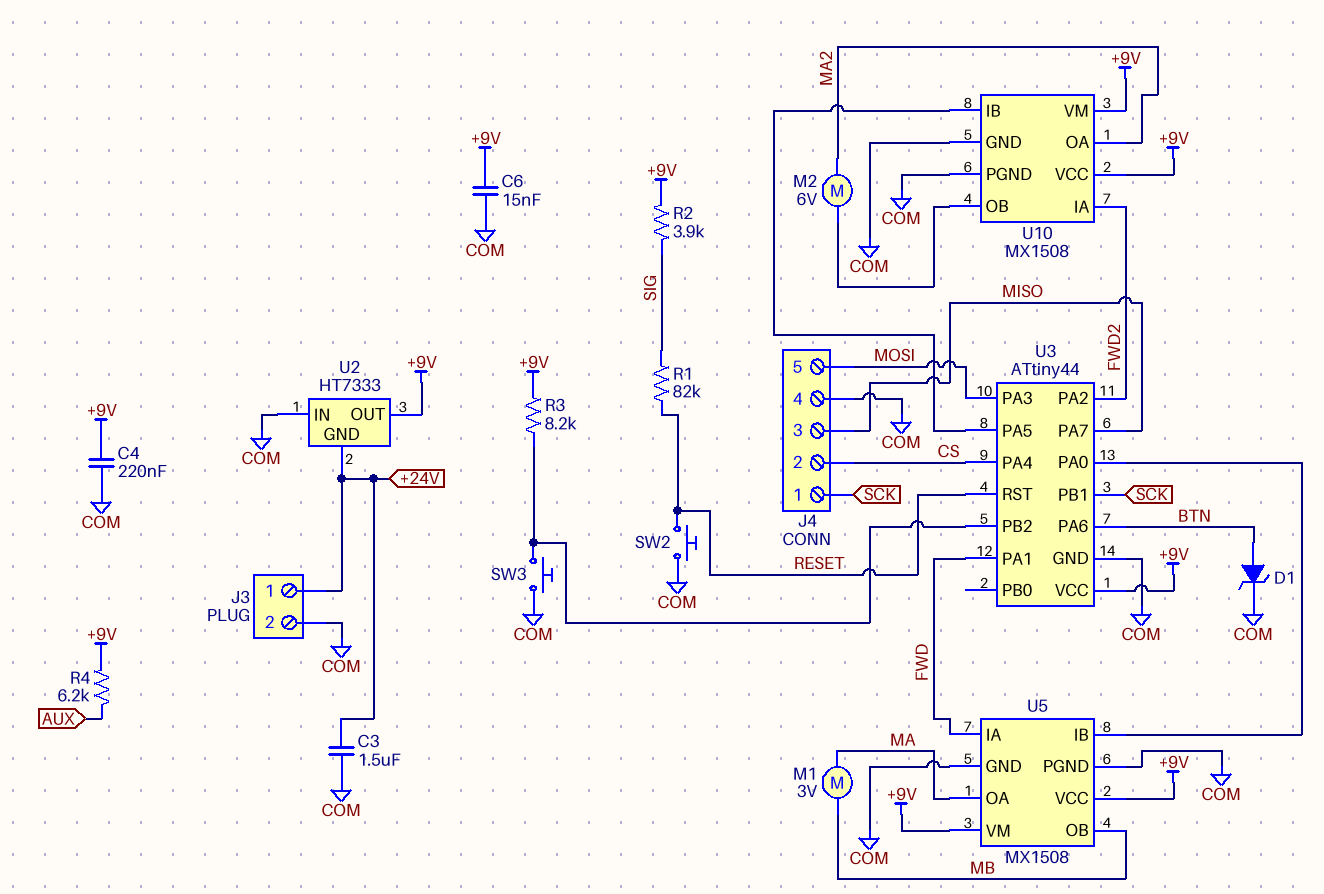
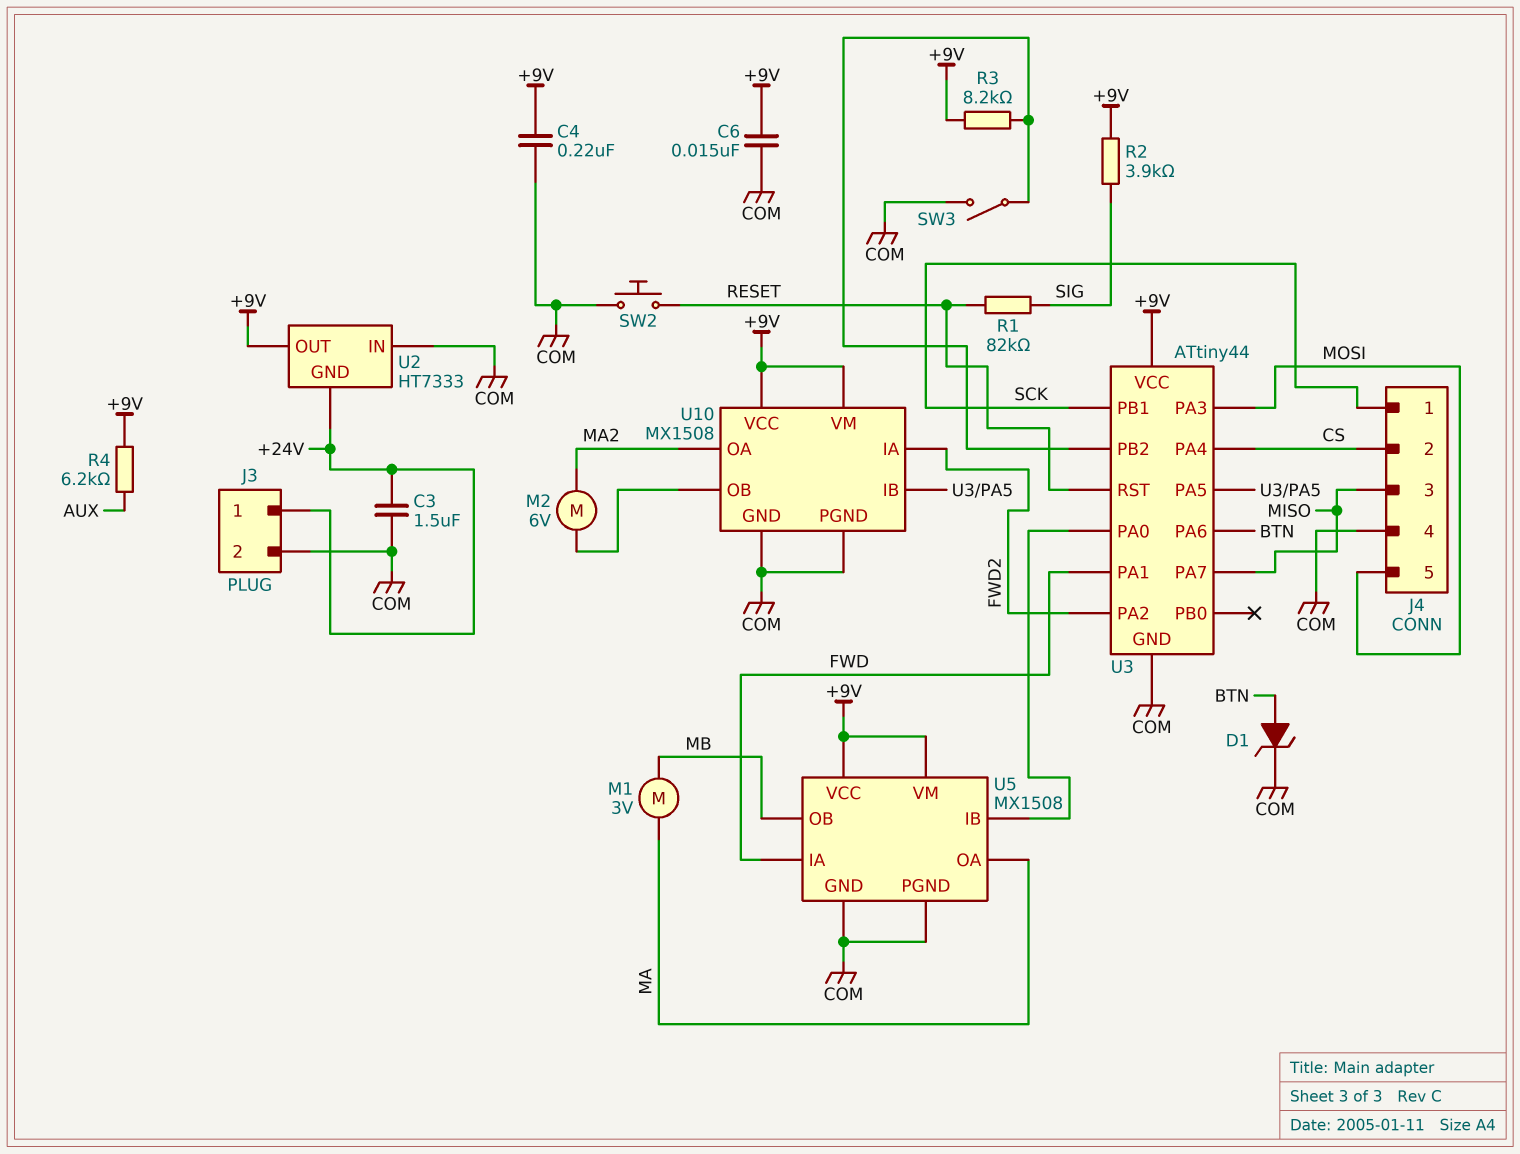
SW3: button (COM, U3/PB2) -> switch (COM, U3/PB2)

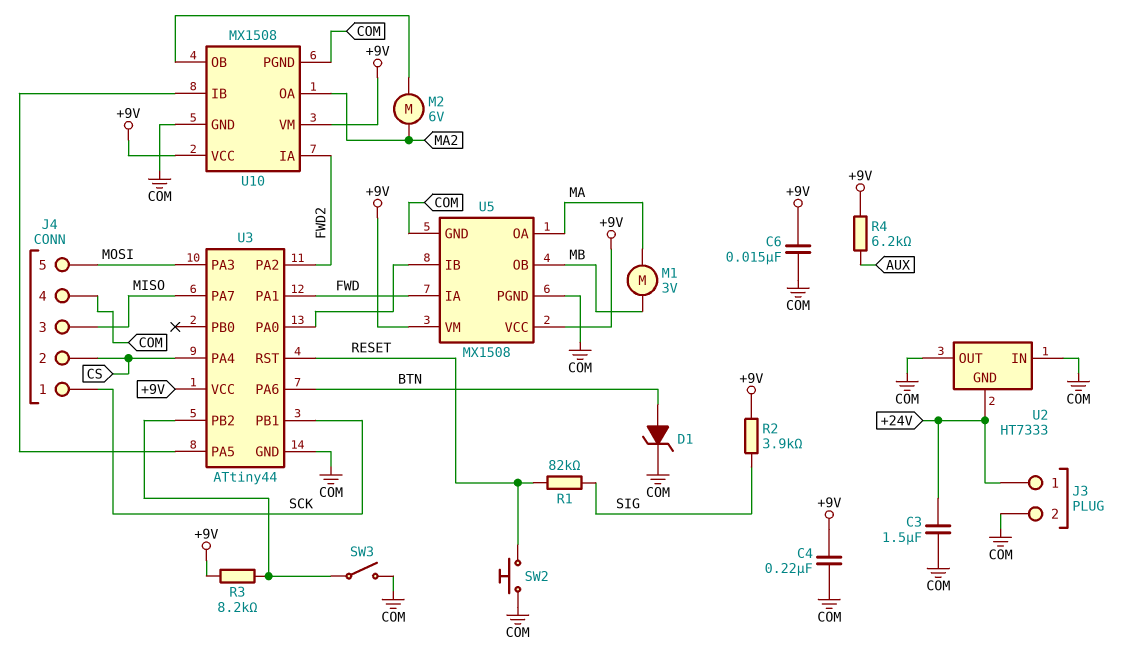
U2 pin OUT: +9V -> COM

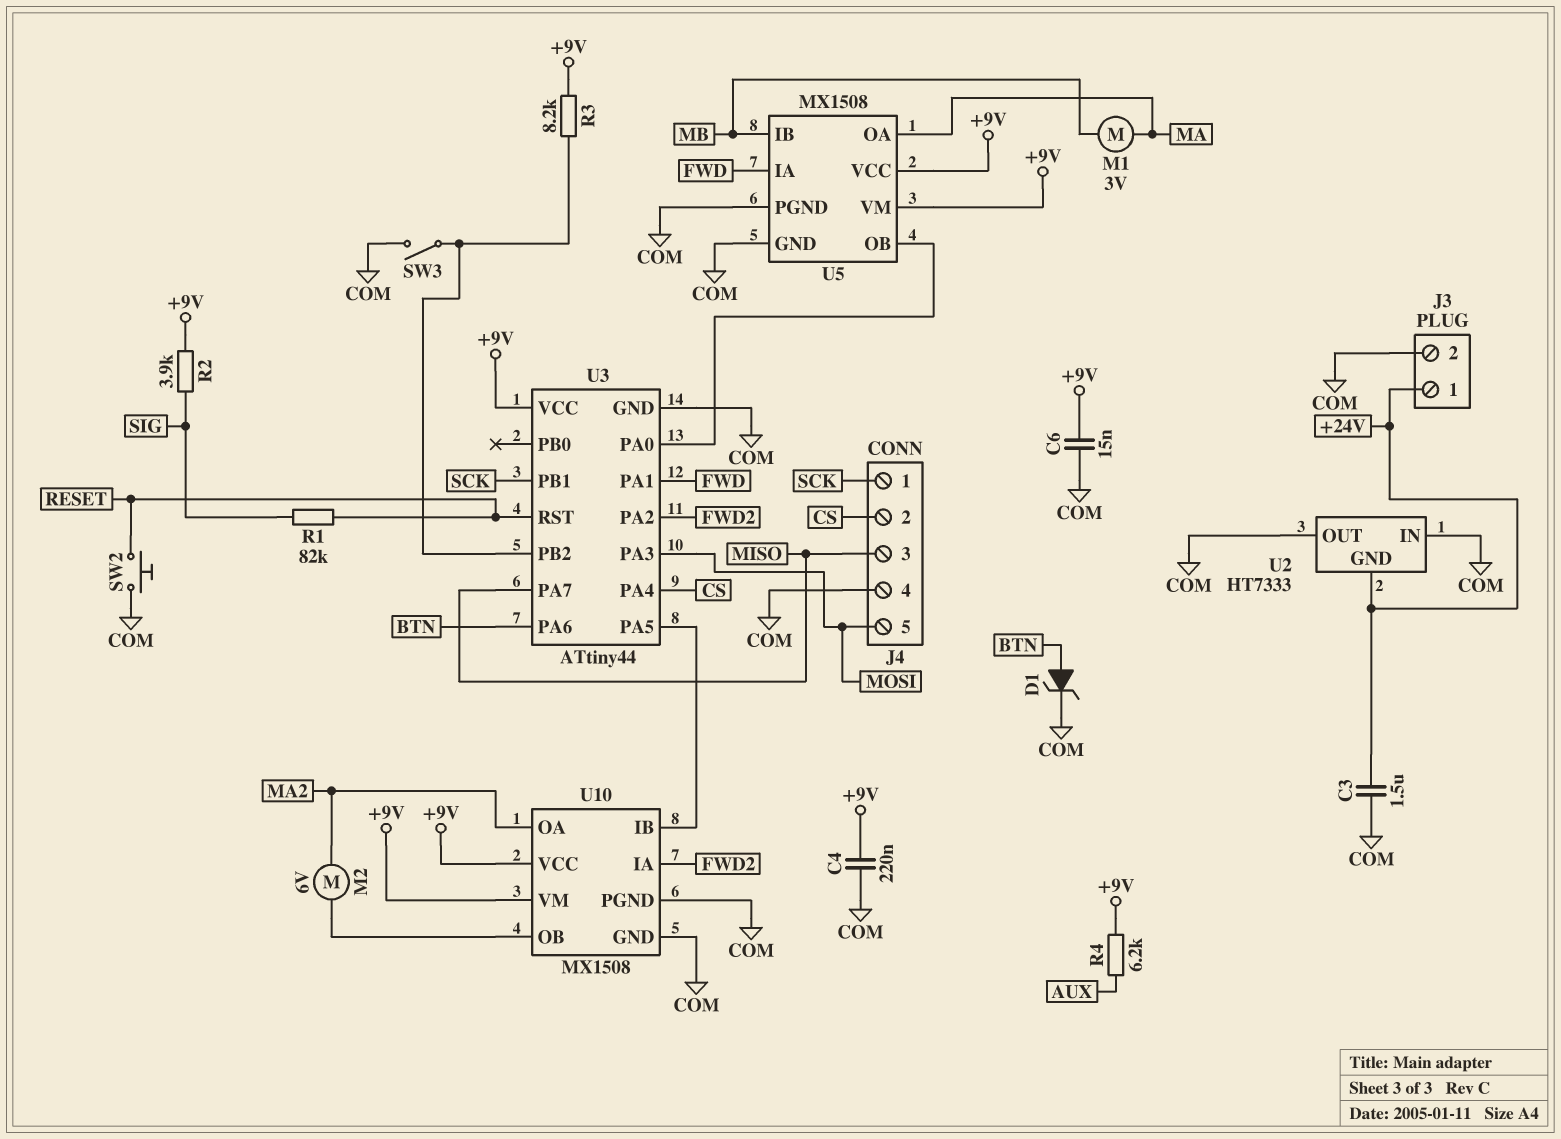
U5 pin IB: U3/PA0 -> MB
U5 pin OB: MB -> U3/PA0

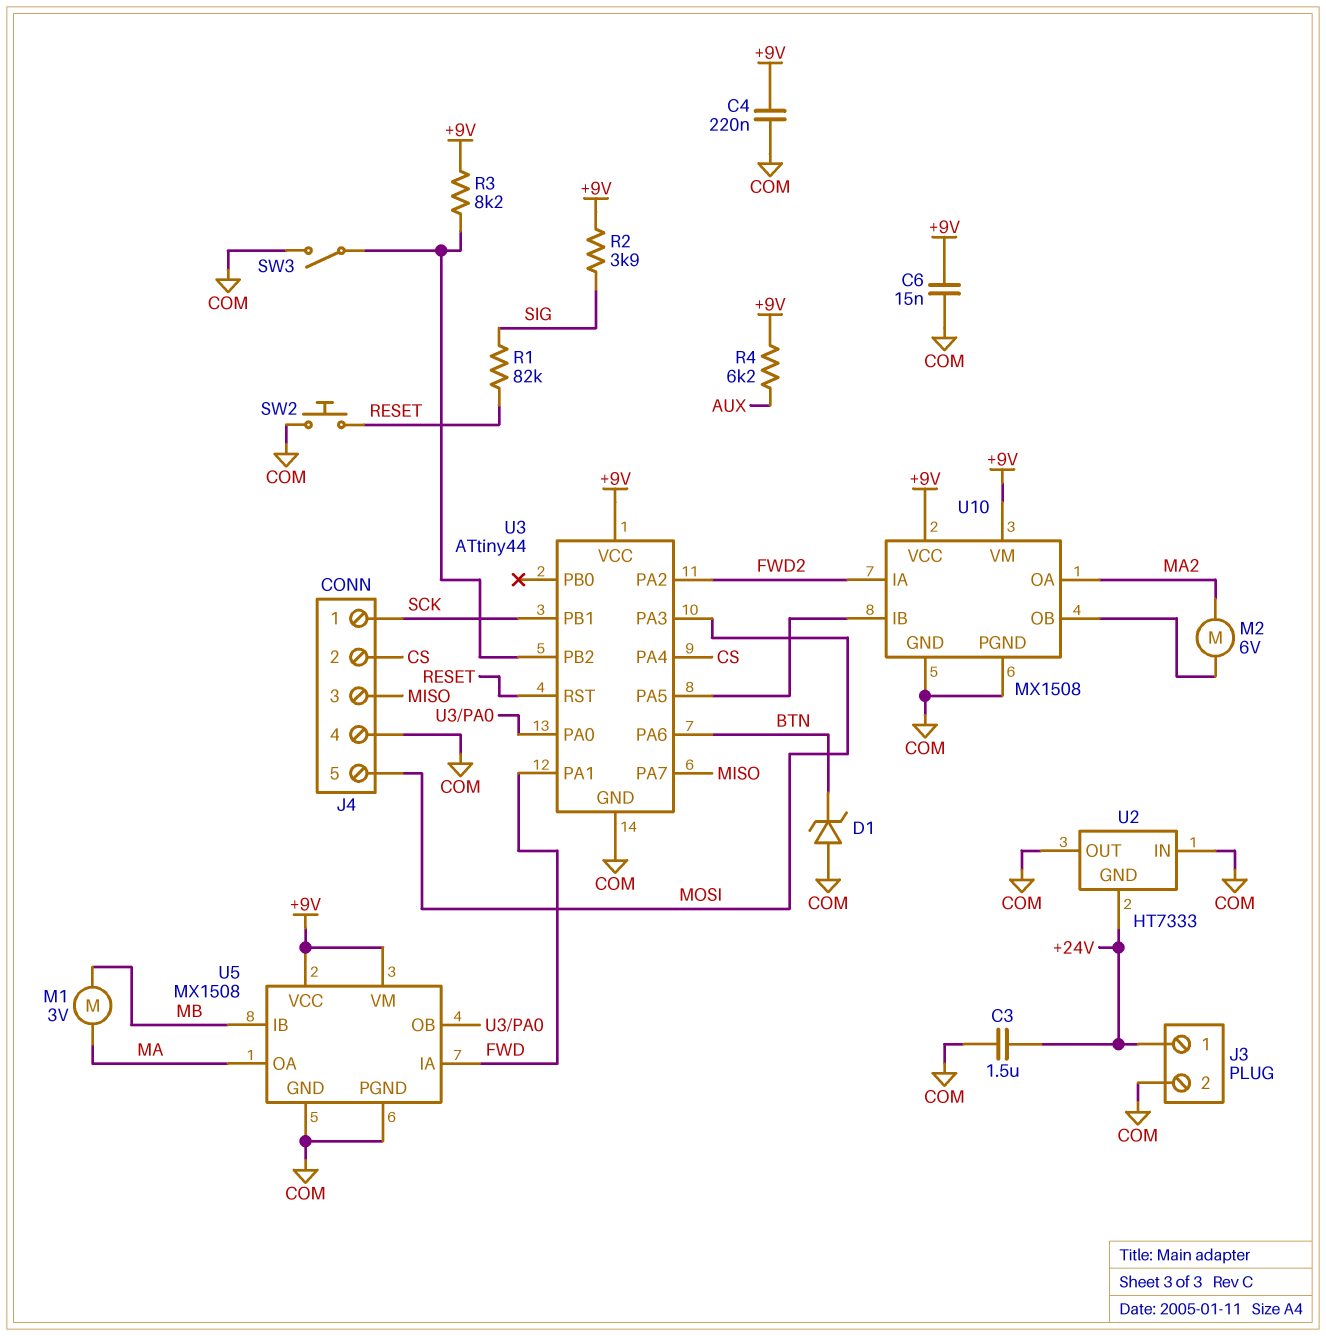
D1: zener (A BTN, K COM) -> zener (A COM, K BTN)

